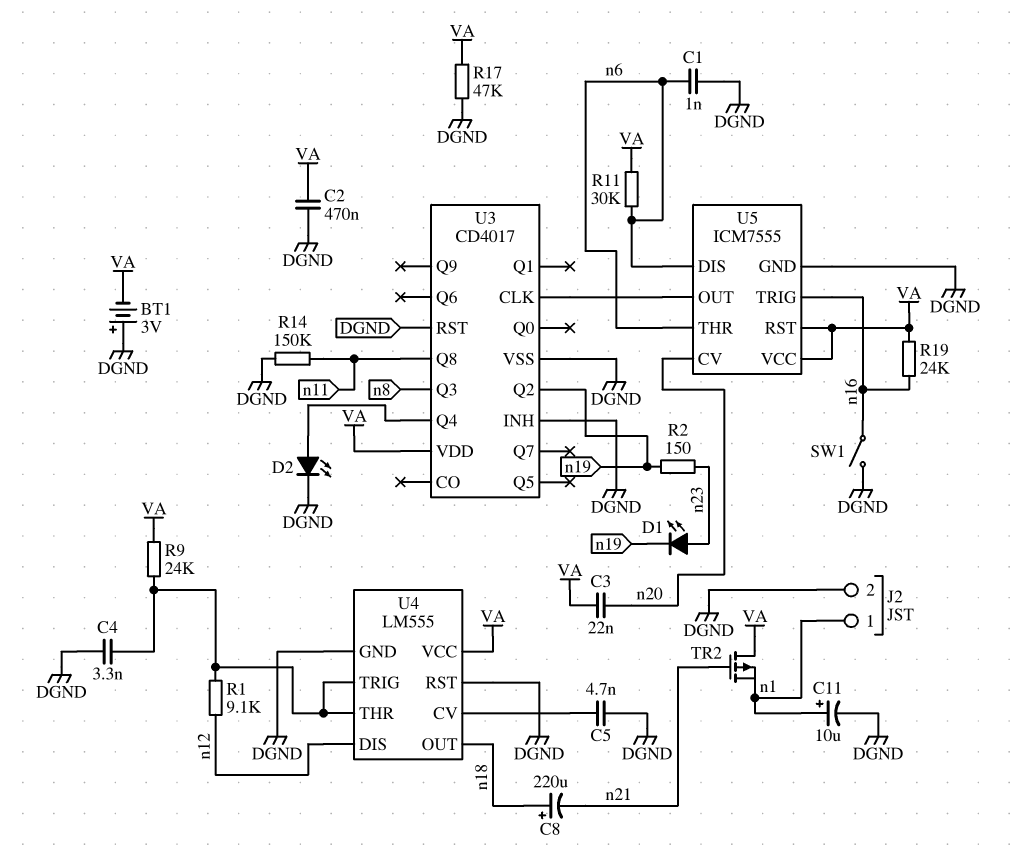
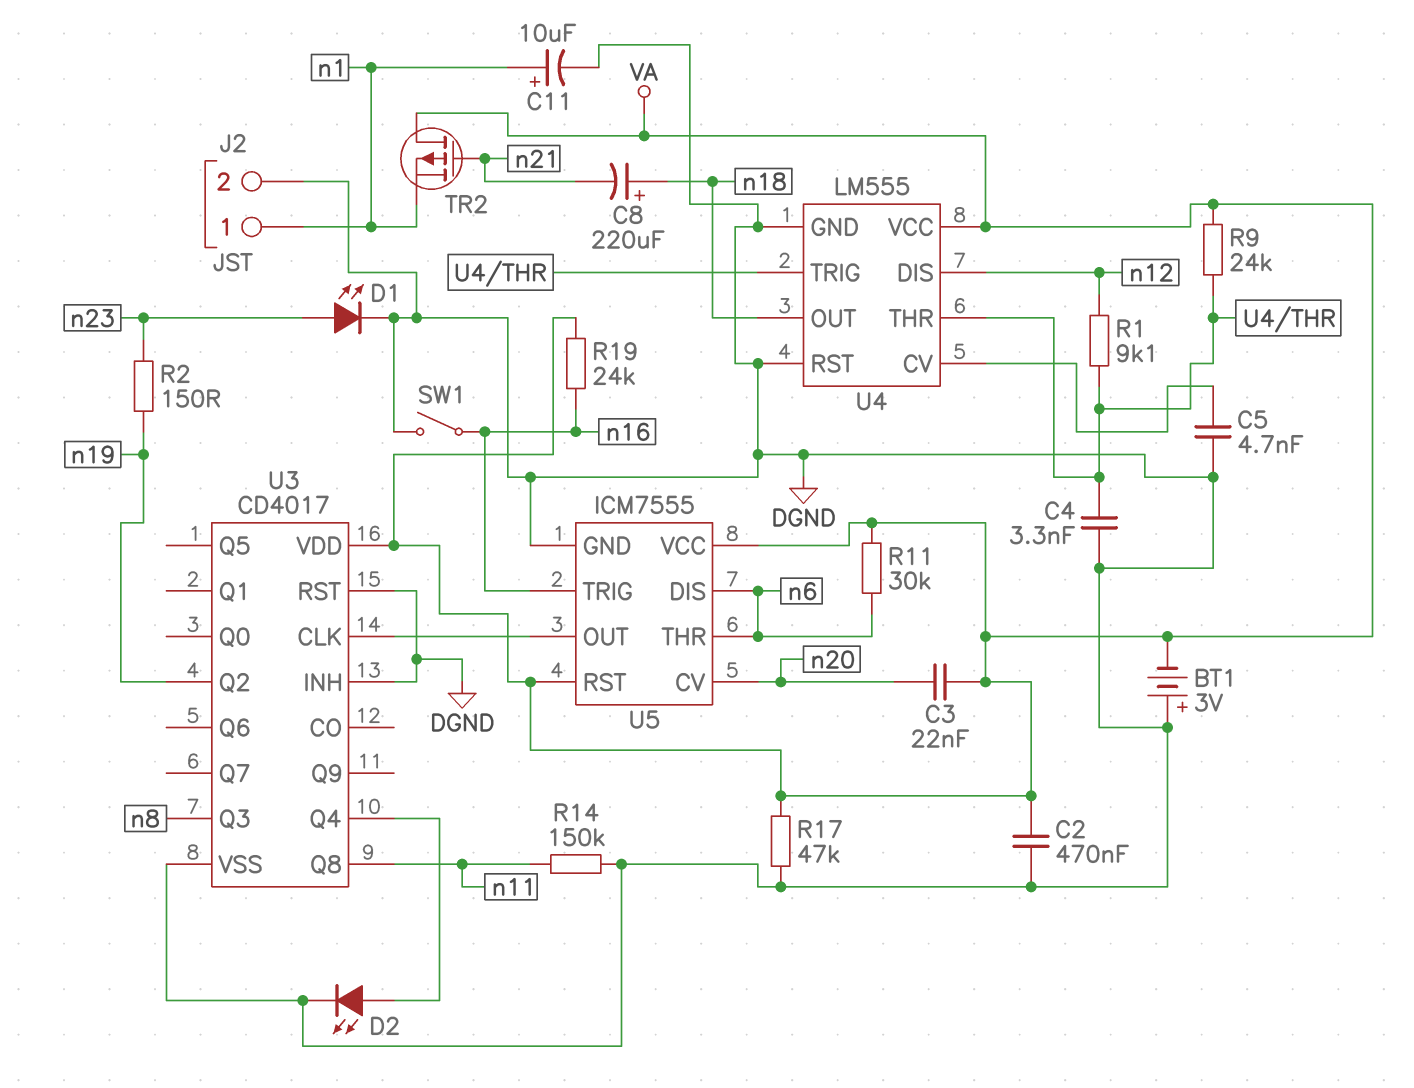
C1: 1nF (DGND, n6) -> none
D1: LED (A n23, K n19) -> LED (A n23, K DGND)

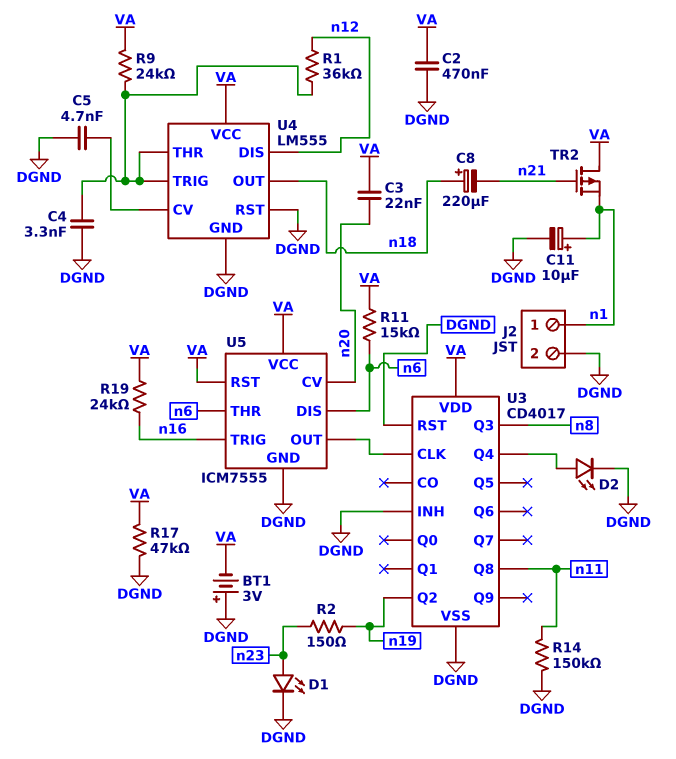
R1: 9.1k (U4/THR, n12) -> 36k (U4/THR, n12)
R11: 30k (VA, n6) -> 15k (VA, n6)
SW1: switch (DGND, n16) -> none

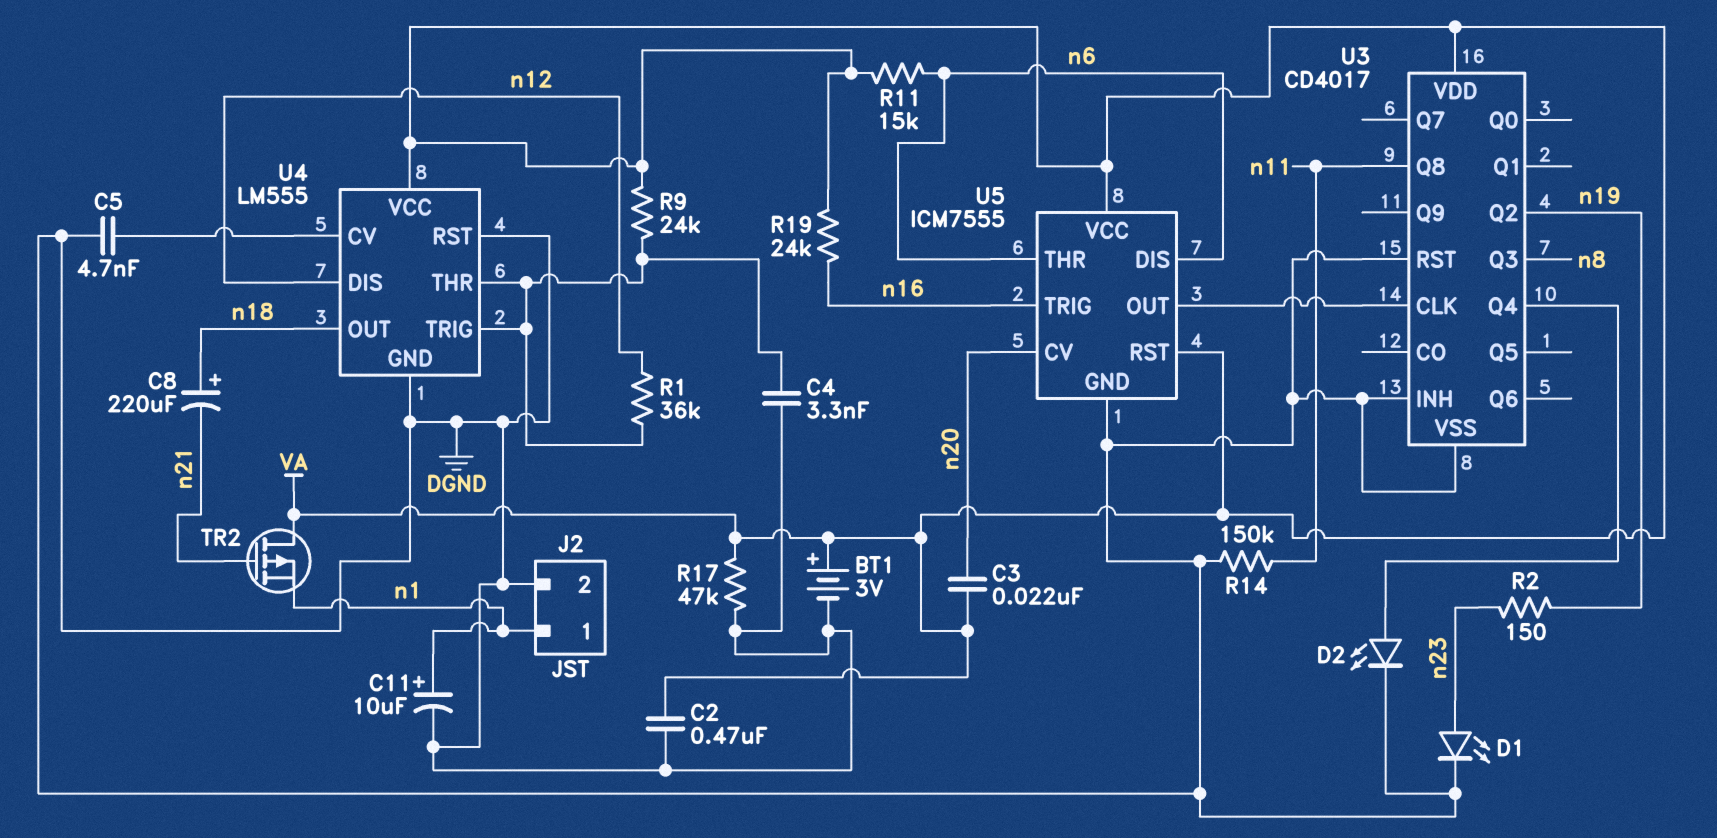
BT1: 3V (plus DGND, minus VA) -> 3V (plus VA, minus DGND)

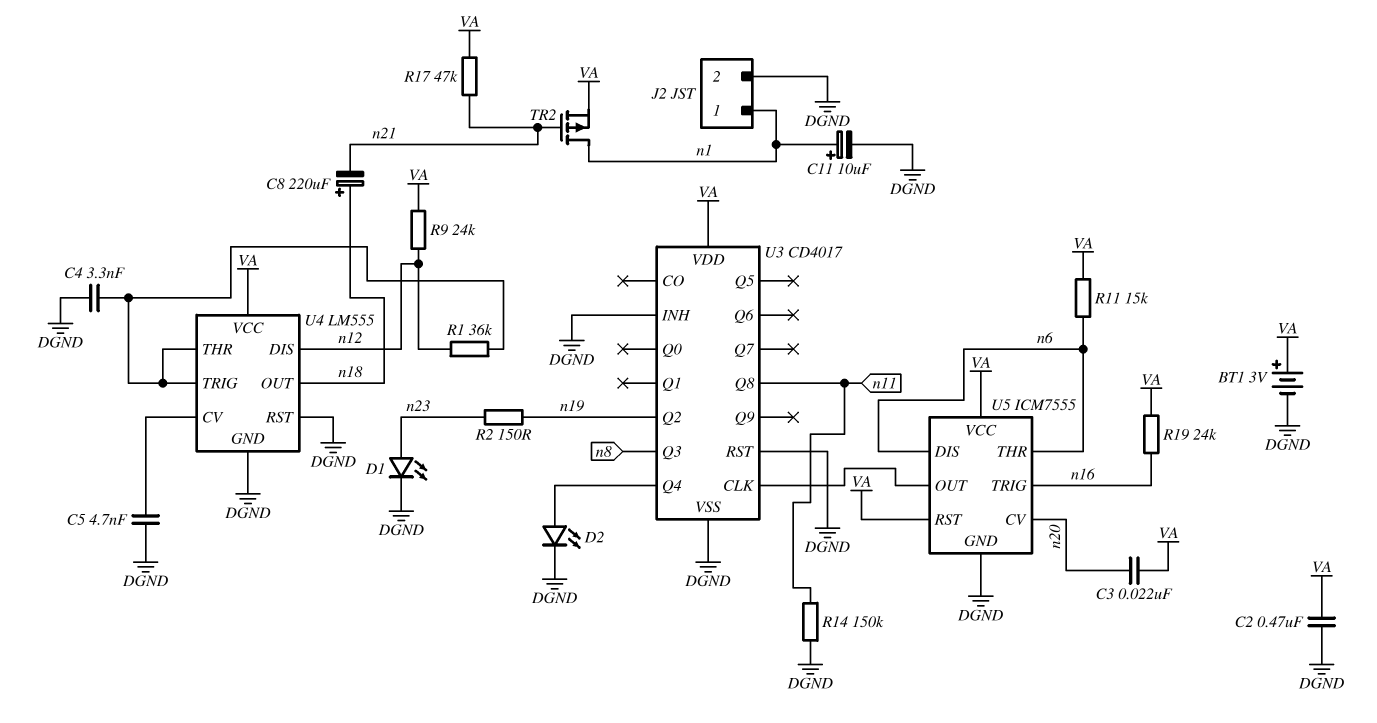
R9: 24k (U4/THR, VA) -> 24k (VA, n12)
R17: 47k (DGND, VA) -> 47k (VA, n21)
TR2: PMOS (G n21, D VA, S n1) -> PMOS (G n21, D n1, S VA)

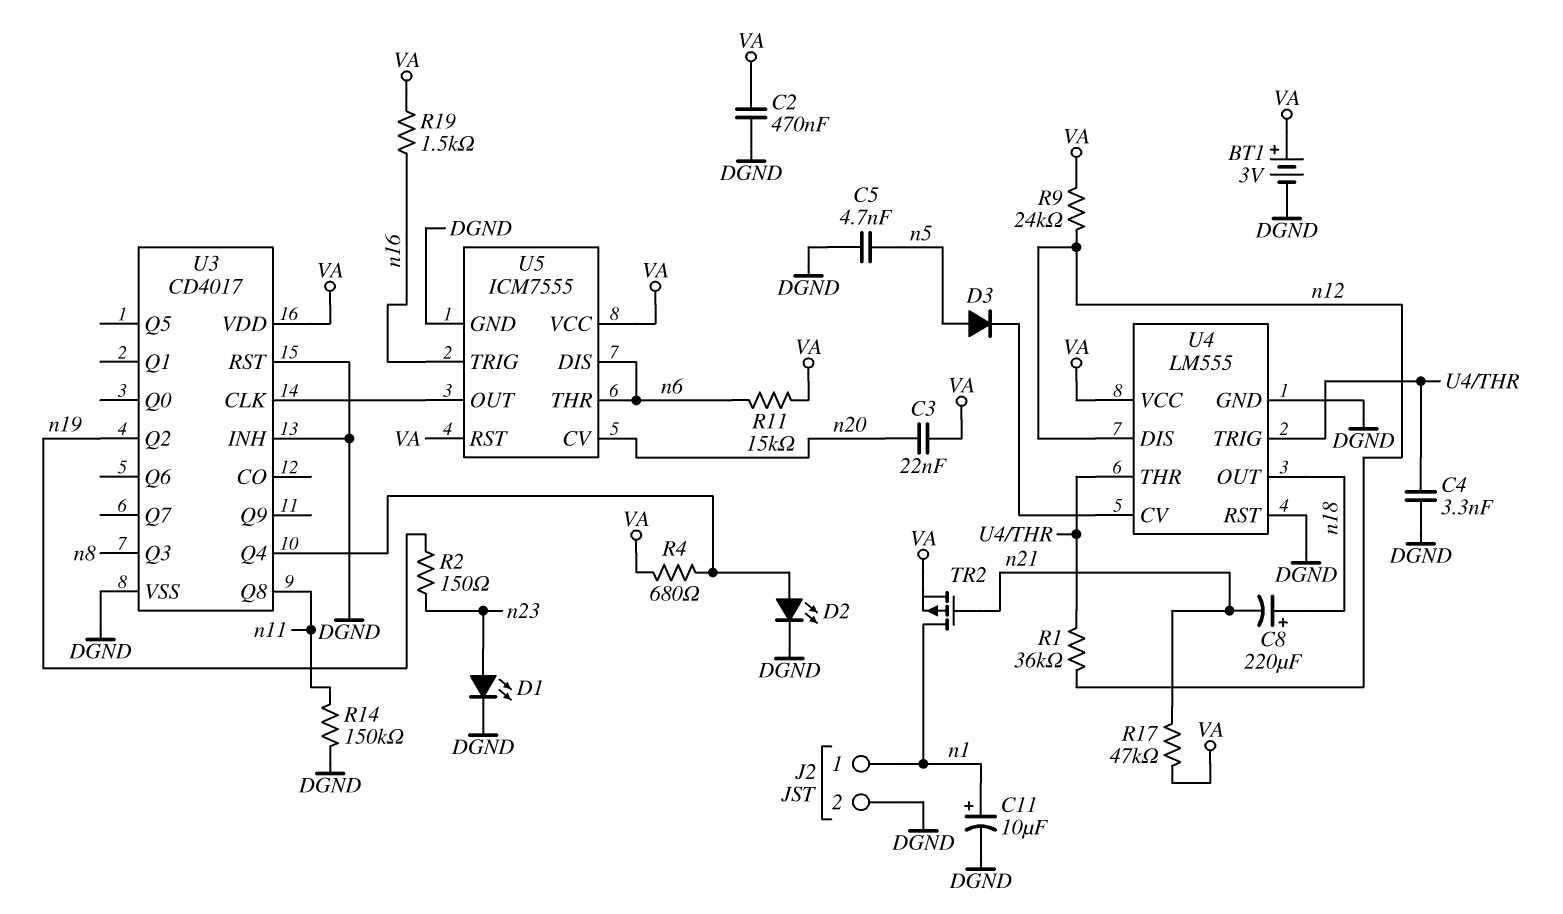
C5: 4.7nF (DGND, U4/CV) -> 4.7nF (DGND, n5)
D3: none -> diode (A n5, K U4/CV)
R4: none -> 680 (U3/Q4, VA)
R19: 24k (VA, n16) -> 1.5k (VA, n16)

